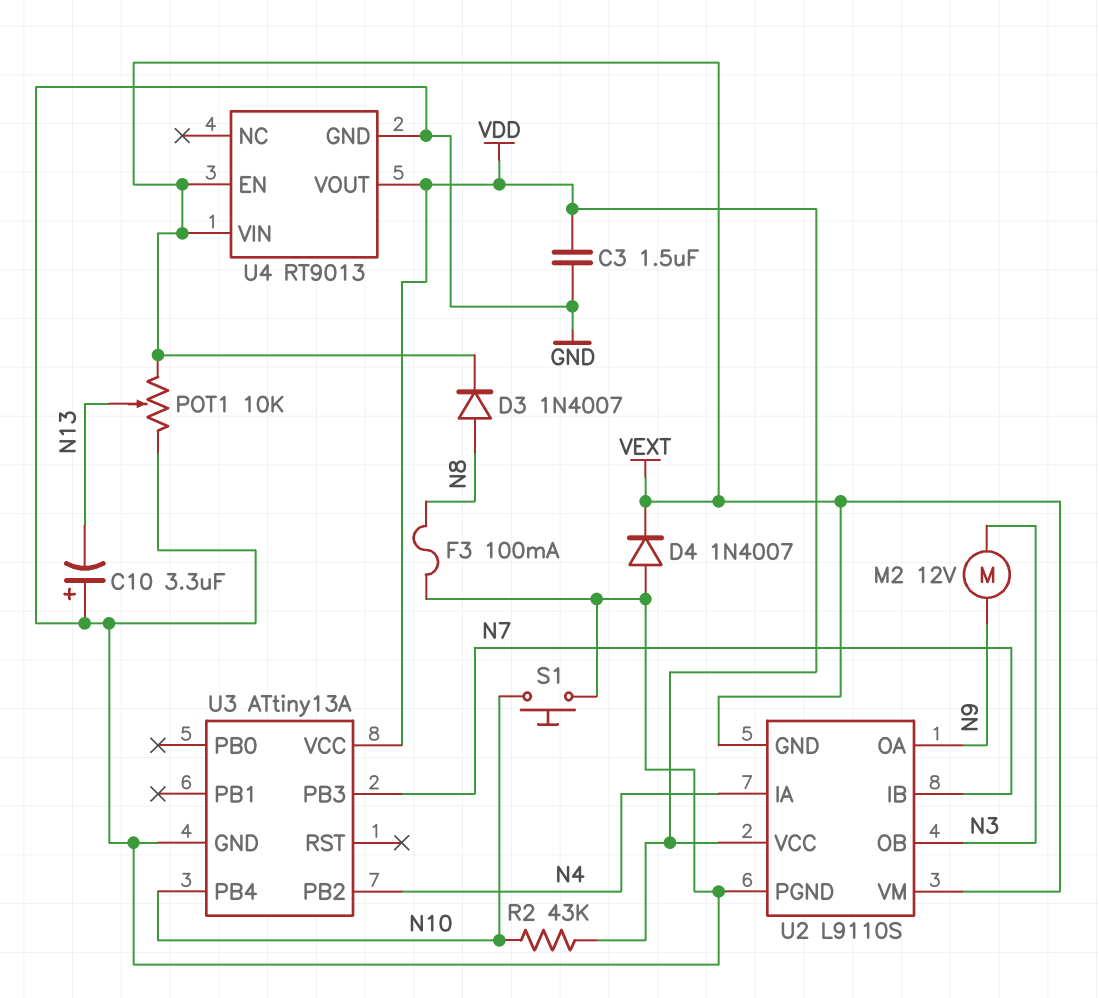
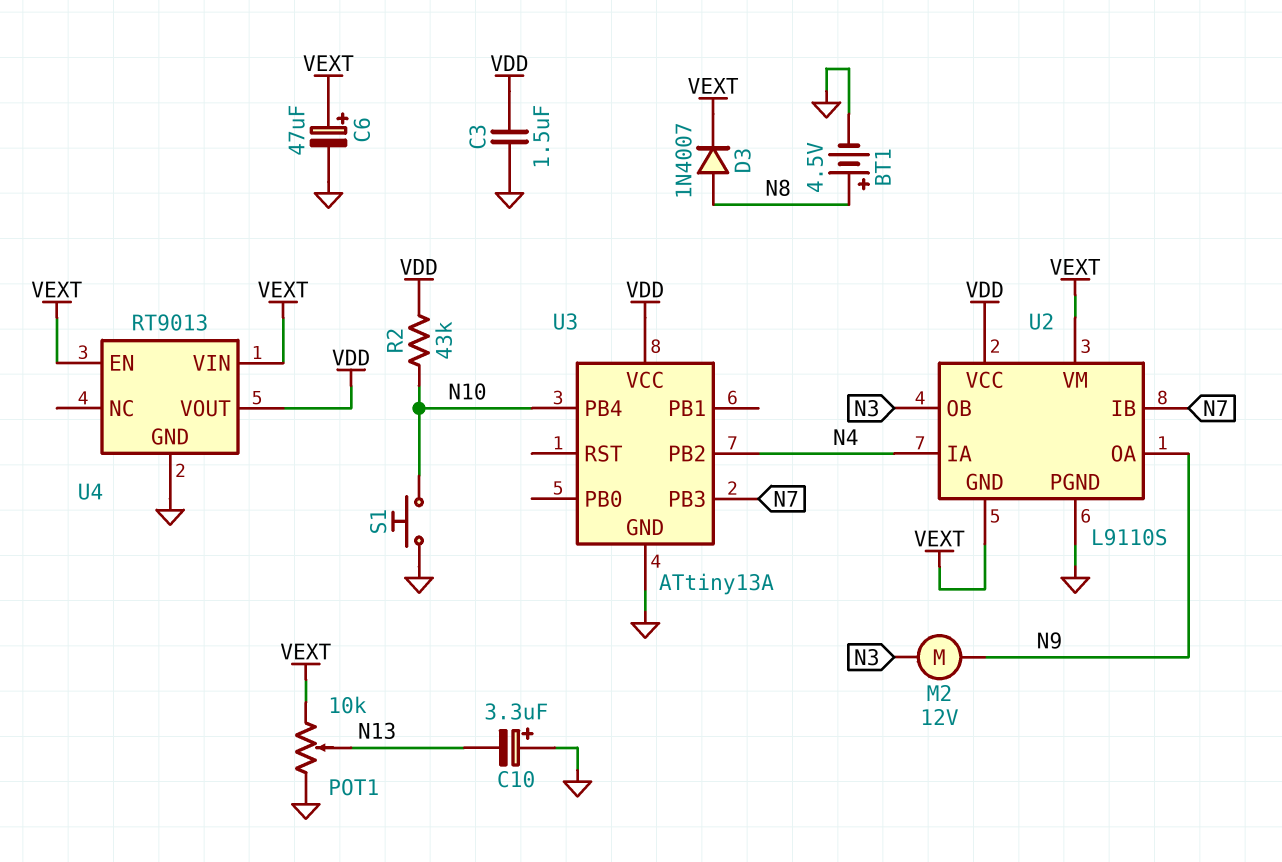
BT1: none -> 4.5V (plus N8, minus GND)
C6: none -> 47uF (plus VEXT, minus GND)
D4: diode 1N4007 (A GND, K VEXT) -> none
F3: 100mA (GND, N8) -> none

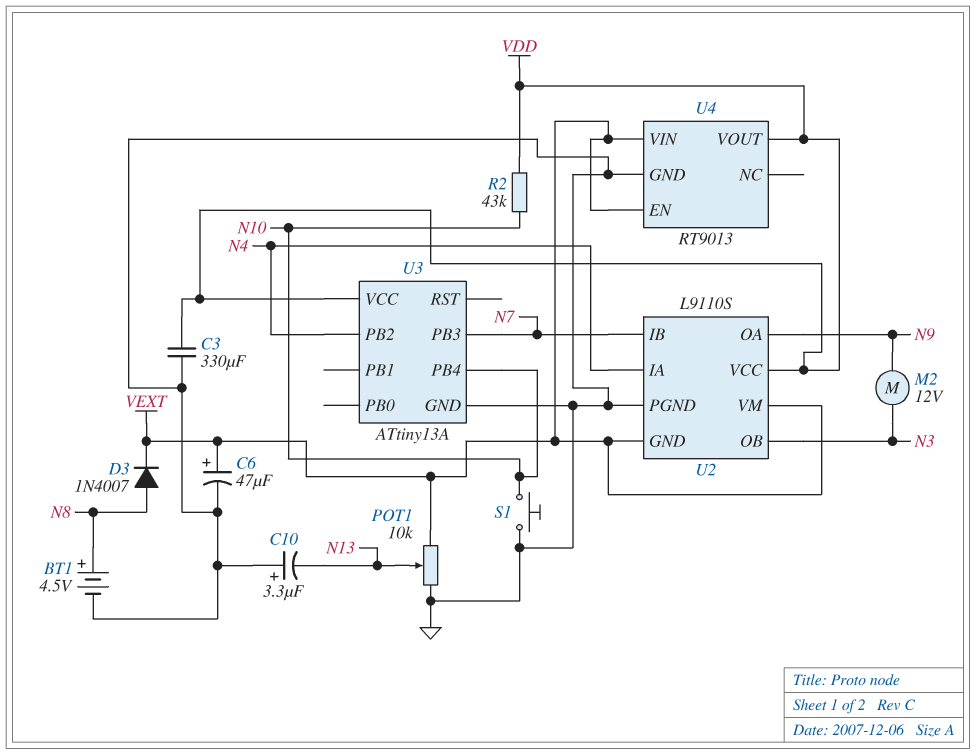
C3: 1.5uF (GND, VDD) -> 330uF (GND, VDD)

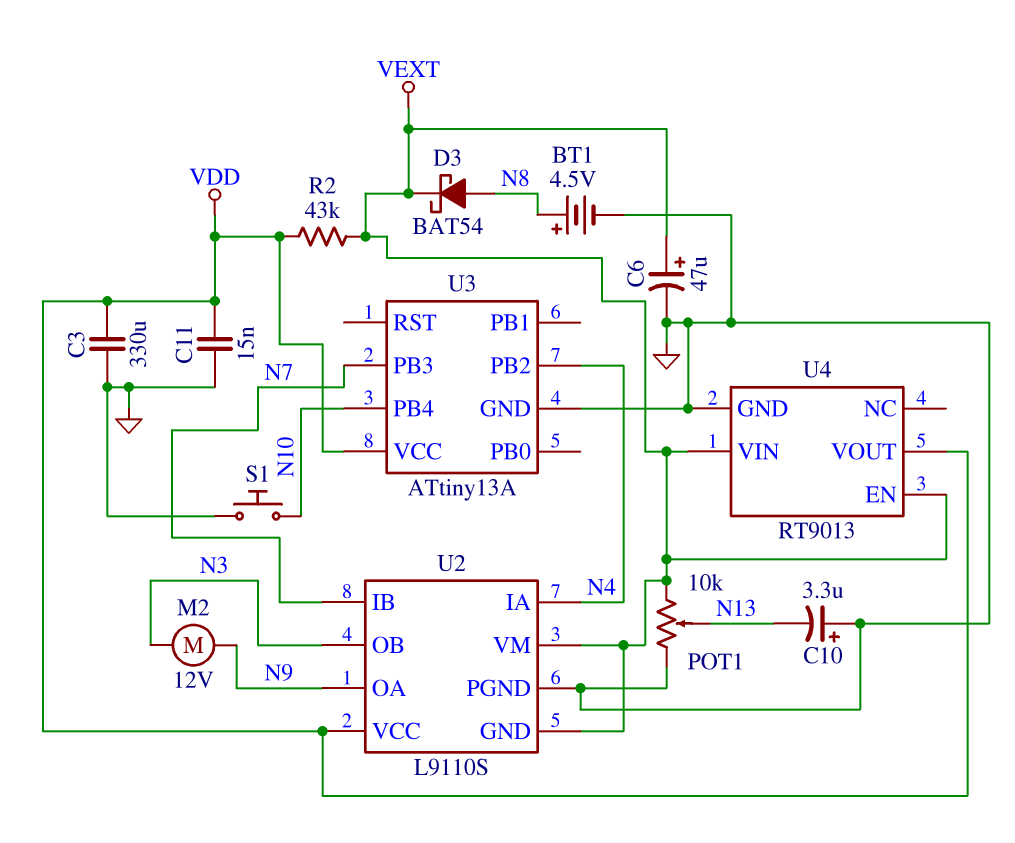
C11: none -> 15nF (GND, VDD)
D3: diode 1N4007 (A N8, K VEXT) -> schottky BAT54 (A N8, K VEXT)
R2: 43k (N10, VDD) -> 43k (VDD, VEXT)

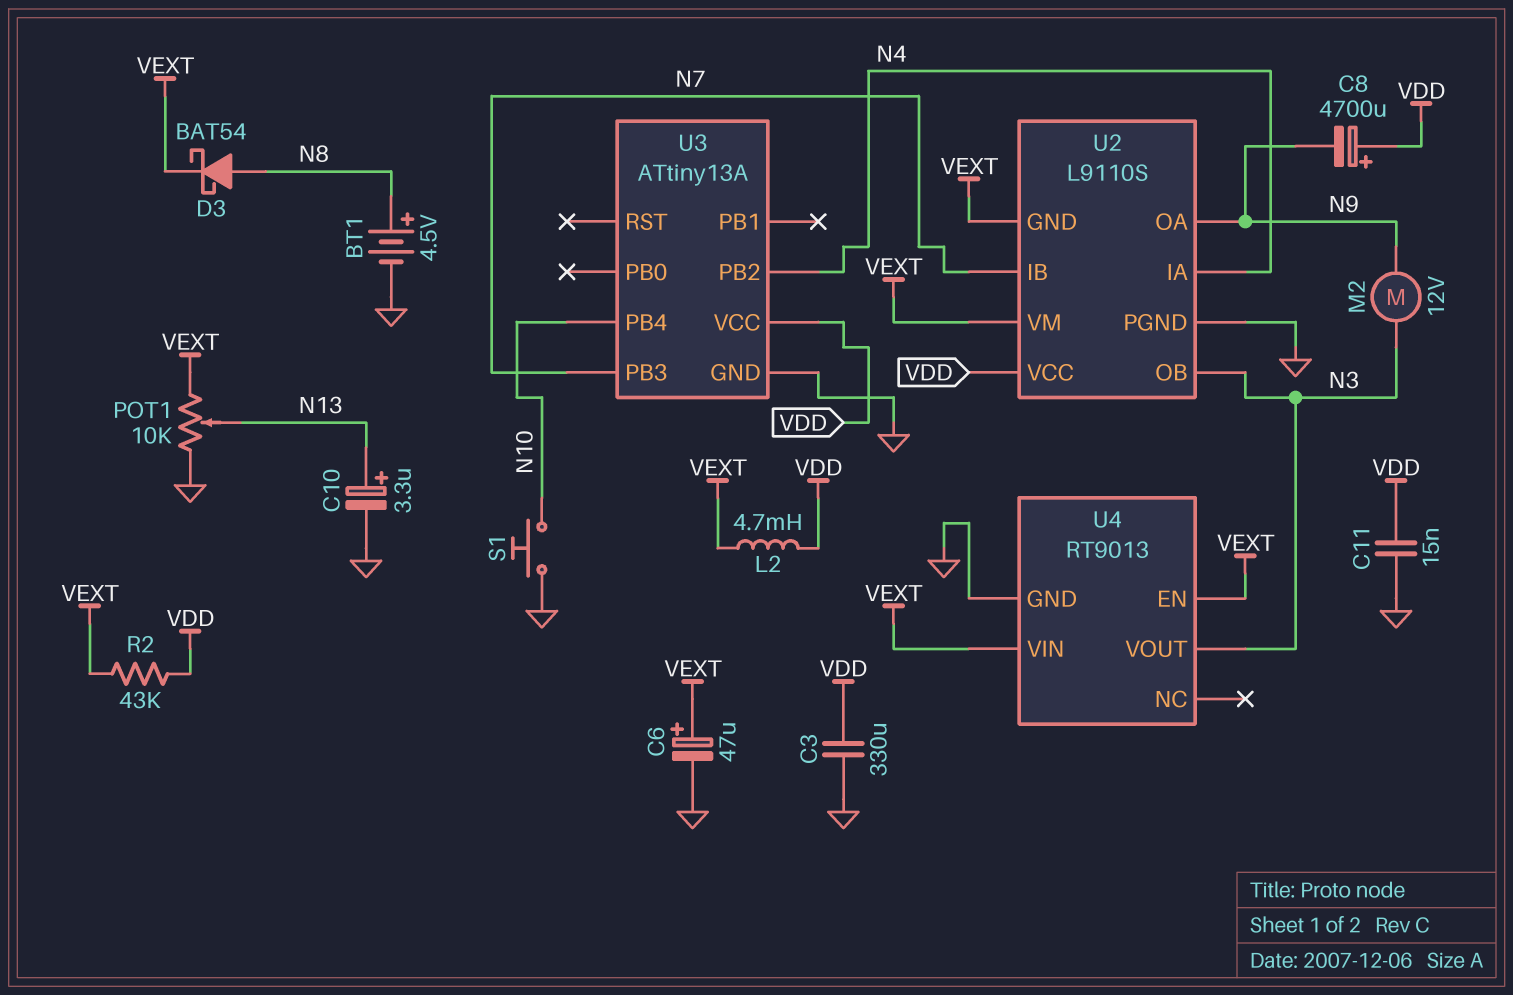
C8: none -> 4700uF (plus VDD, minus N9)
C10: 3.3uF (plus GND, minus N13) -> 3.3uF (plus N13, minus GND)
L2: none -> 4.7mH (VDD, VEXT)
U4 pin VOUT: VDD -> N3

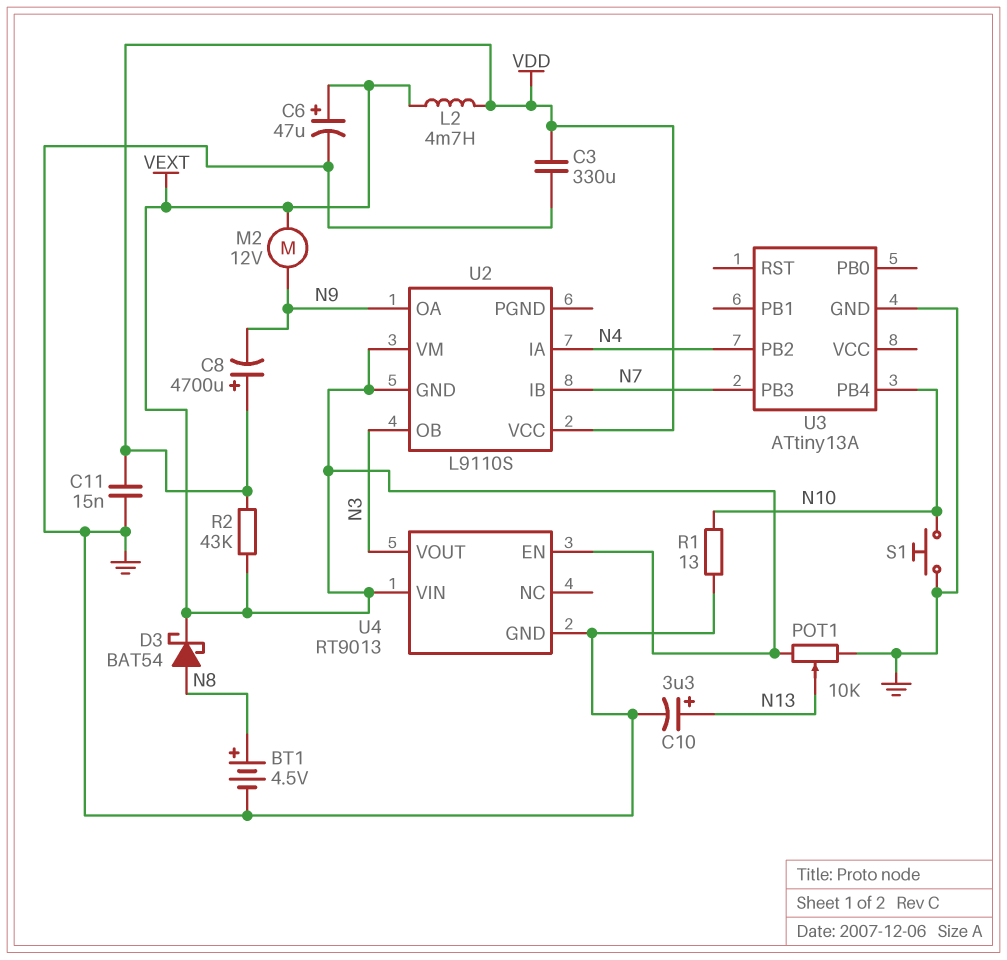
M2: motor 12V (N3, N9) -> motor 12V (N9, VEXT)
R1: none -> 13 (GND, N10)
U2 pin PGND: GND -> none
U3 pin VCC: VDD -> none

